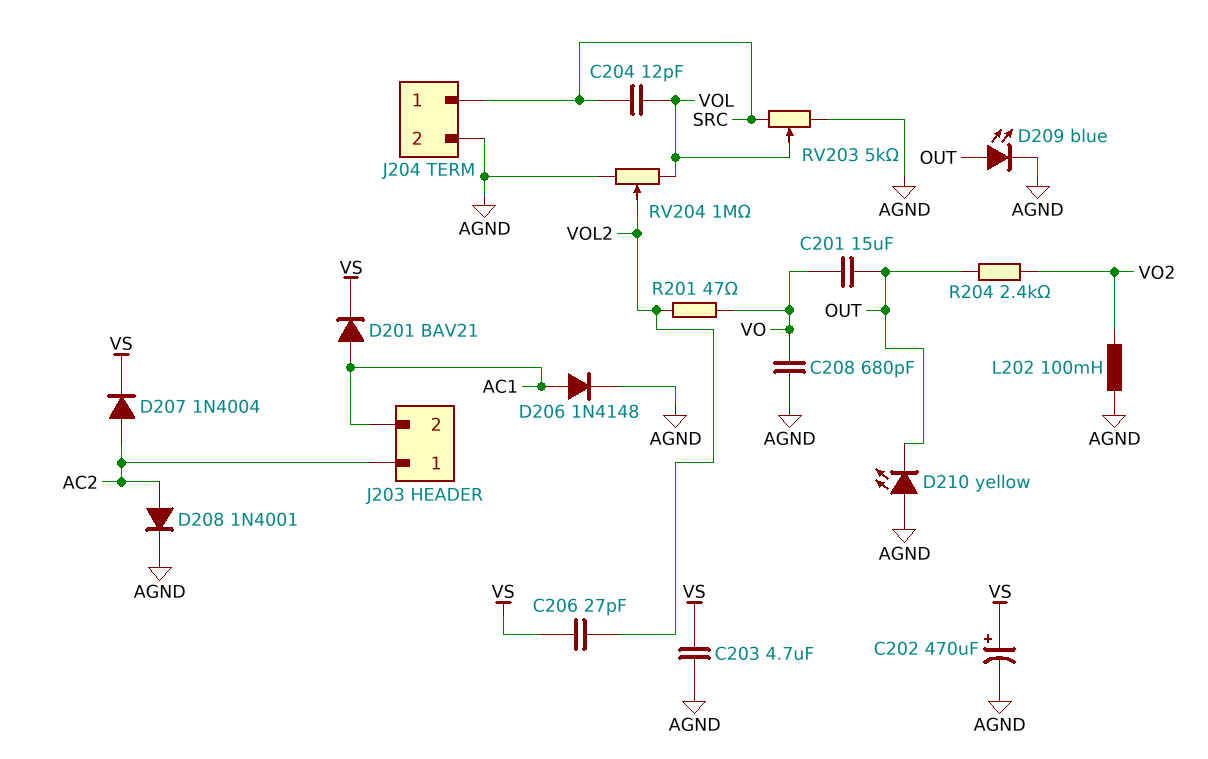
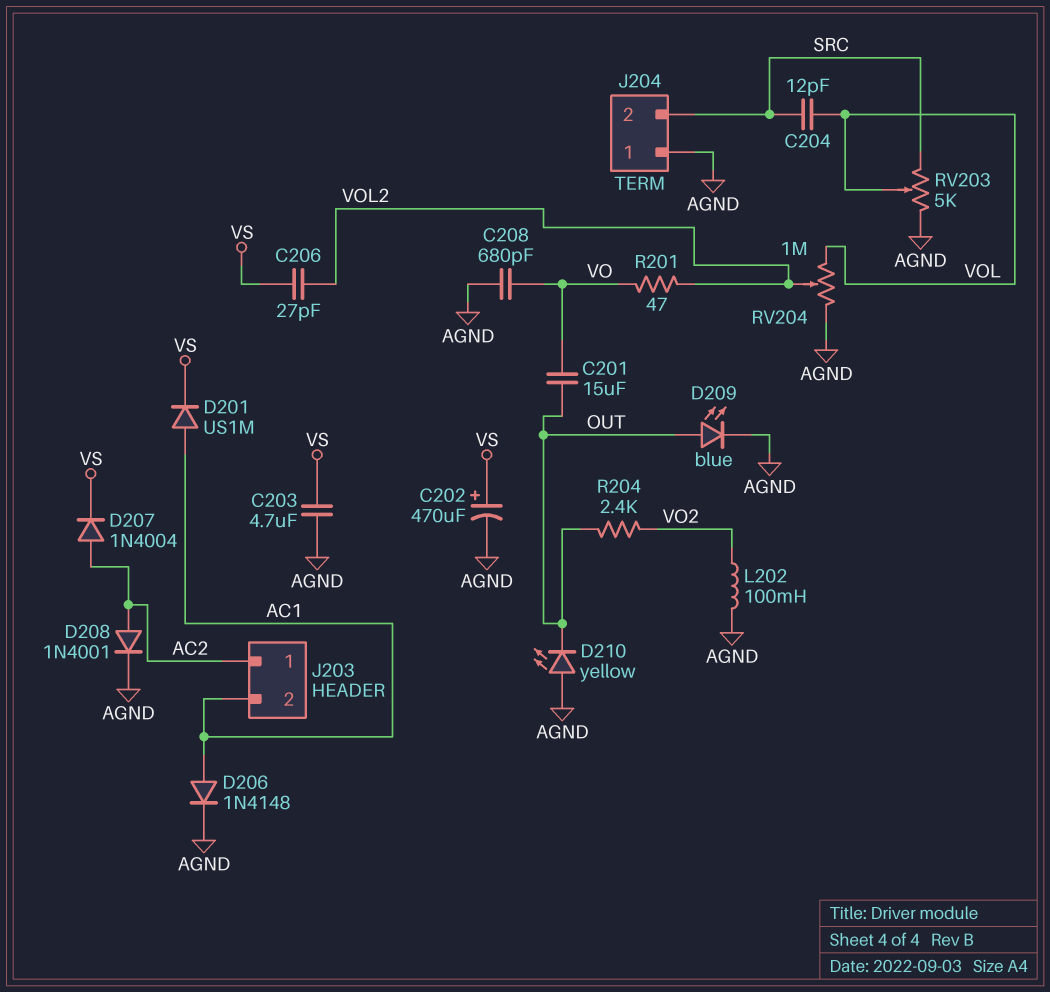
D201: diode BAV21 (A AC1, K VS) -> diode US1M (A AC1, K VS)
J204 pin 1: SRC -> AGND
J204 pin 2: AGND -> SRC

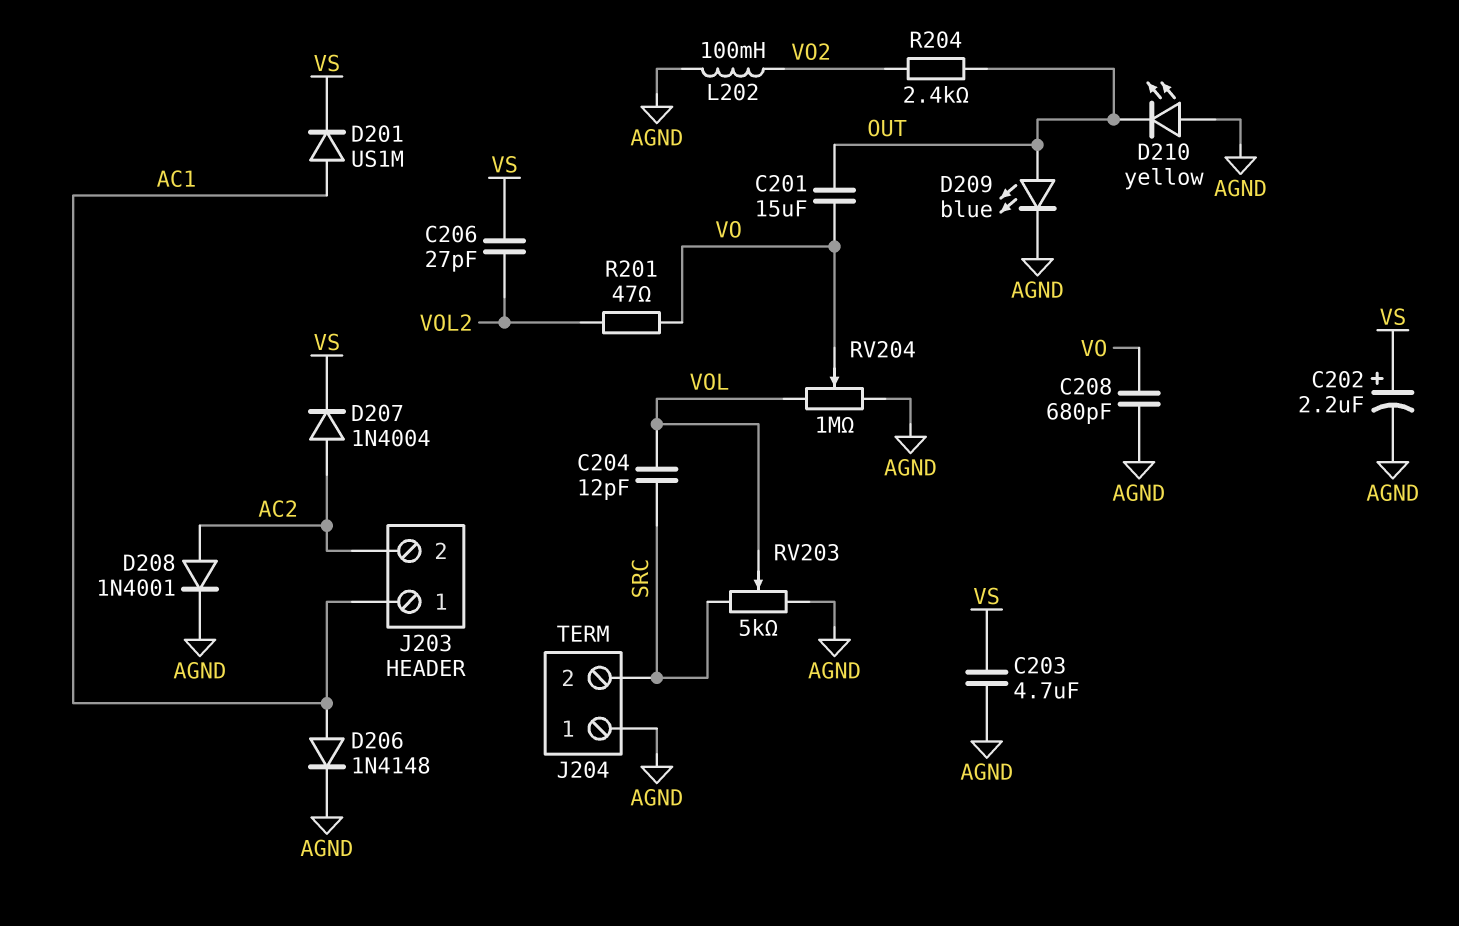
C202: 470uF (plus VS, minus AGND) -> 2.2uF (plus VS, minus AGND)
J203 pin 1: AC2 -> AC1
J203 pin 2: AC1 -> AC2
RV204: 1M (AGND, VOL, wiper VOL2) -> 1M (AGND, VOL, wiper VO)

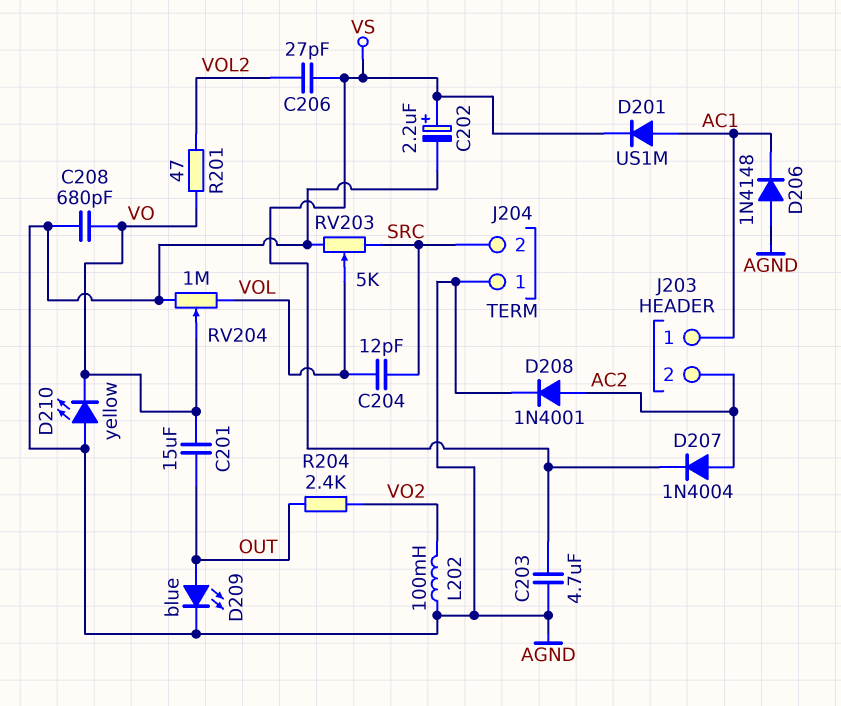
D206: diode 1N4148 (A AC1, K AGND) -> diode 1N4148 (A AGND, K AC1)
D210: LED yellow (A AGND, K OUT) -> LED yellow (A AGND, K VO)

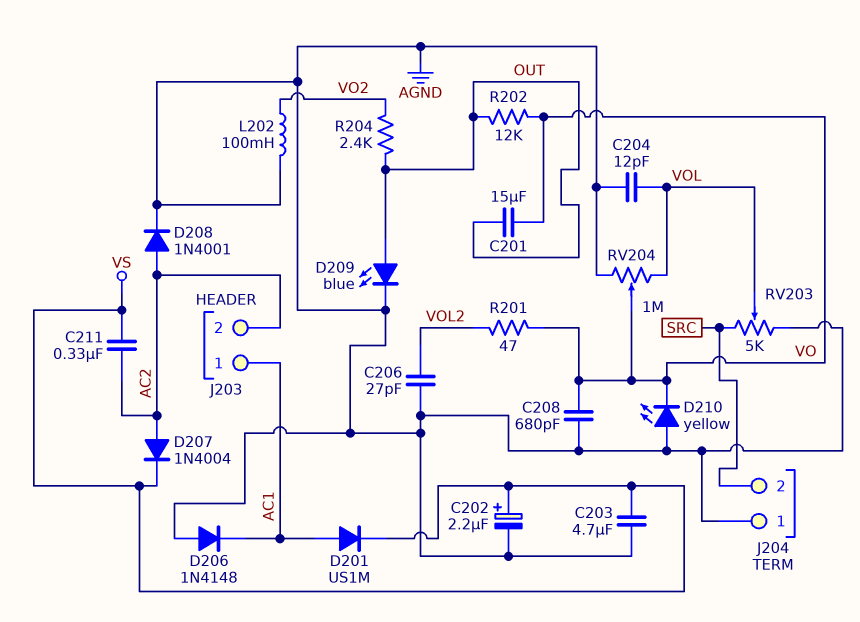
C204: 12pF (SRC, VOL) -> 12pF (AGND, VOL)
C206: 27pF (VOL2, VS) -> 27pF (AGND, VOL2)
C211: none -> 330nF (AC2, VS)
R202: none -> 12k (OUT, VO)

